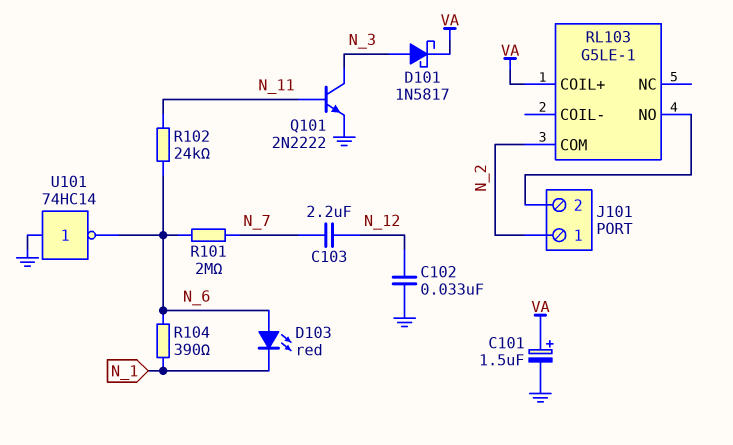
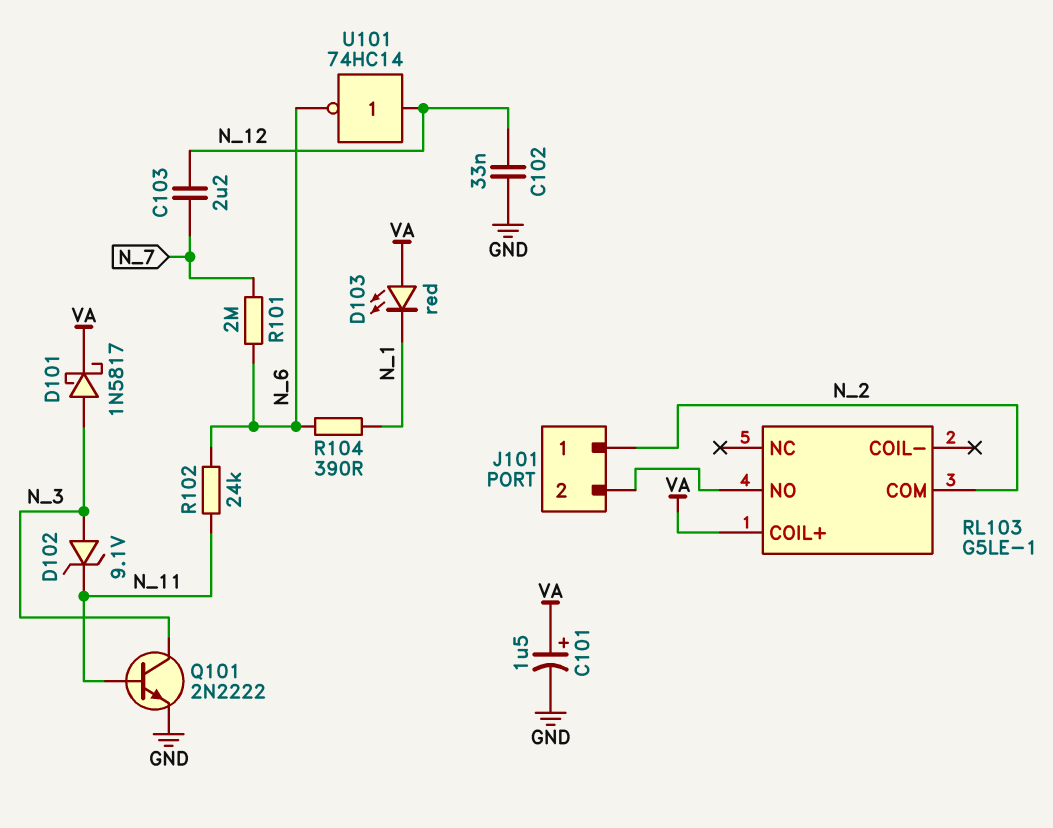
D102: none -> zener 9.1V (A N_3, K N_11)
D103: LED red (A N_6, K N_1) -> LED red (A VA, K N_1)
U101: NOT 74HC14 (in GND, out N_6) -> NOT 74HC14 (in N_12, out N_6)

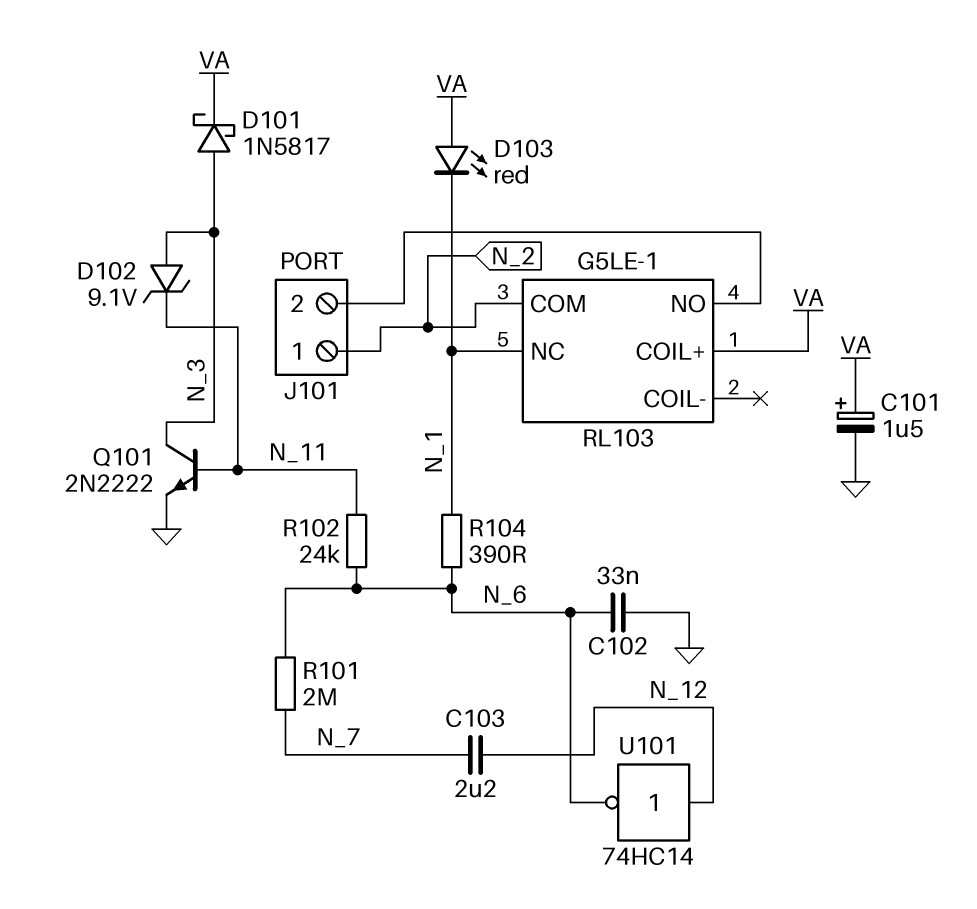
C102: 33nF (GND, N_12) -> 33nF (GND, N_6)
RL103 pin NC: none -> N_1

